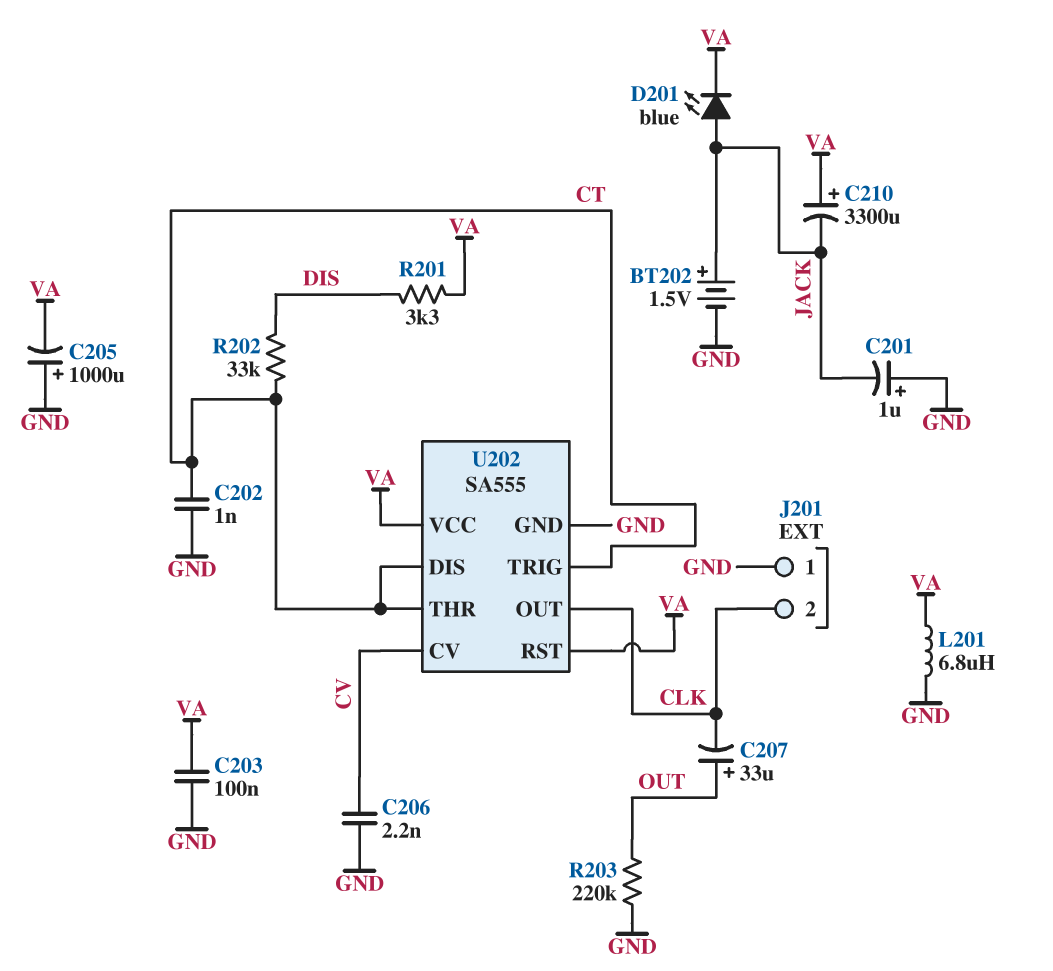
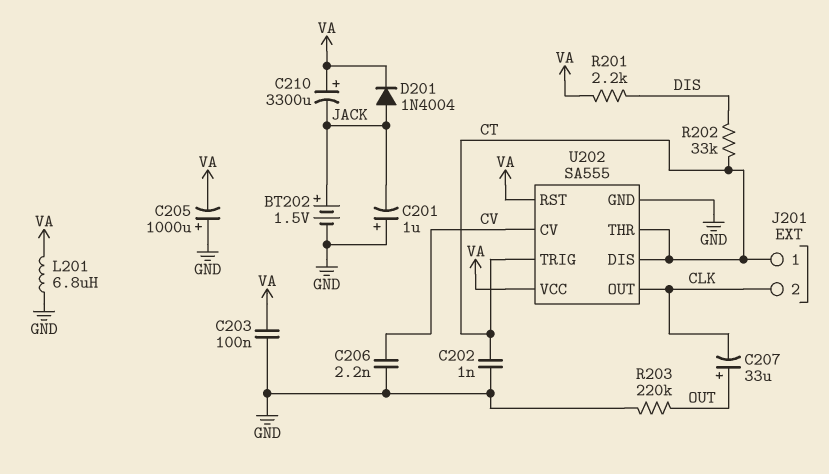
D201: LED blue (A JACK, K VA) -> diode 1N4004 (A JACK, K VA)
J201 pin 1: GND -> CT
R201: 3.3k (DIS, VA) -> 2.2k (DIS, VA)

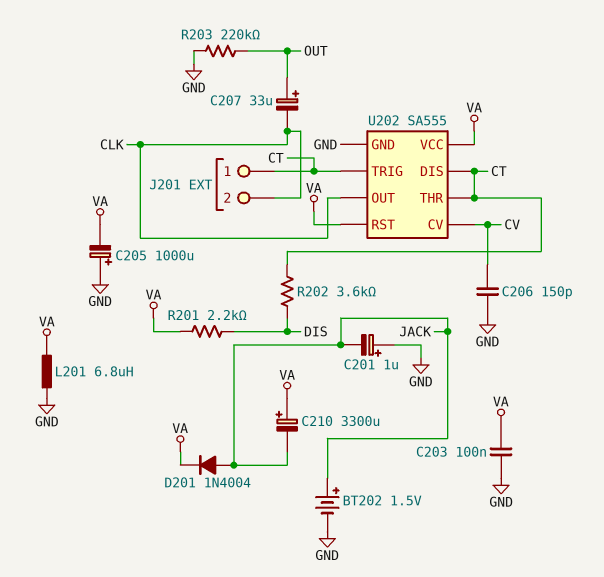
C202: 1nF (CT, GND) -> none
C206: 2.2nF (CV, GND) -> 150pF (CV, GND)
R202: 33k (CT, DIS) -> 3.6k (CT, DIS)

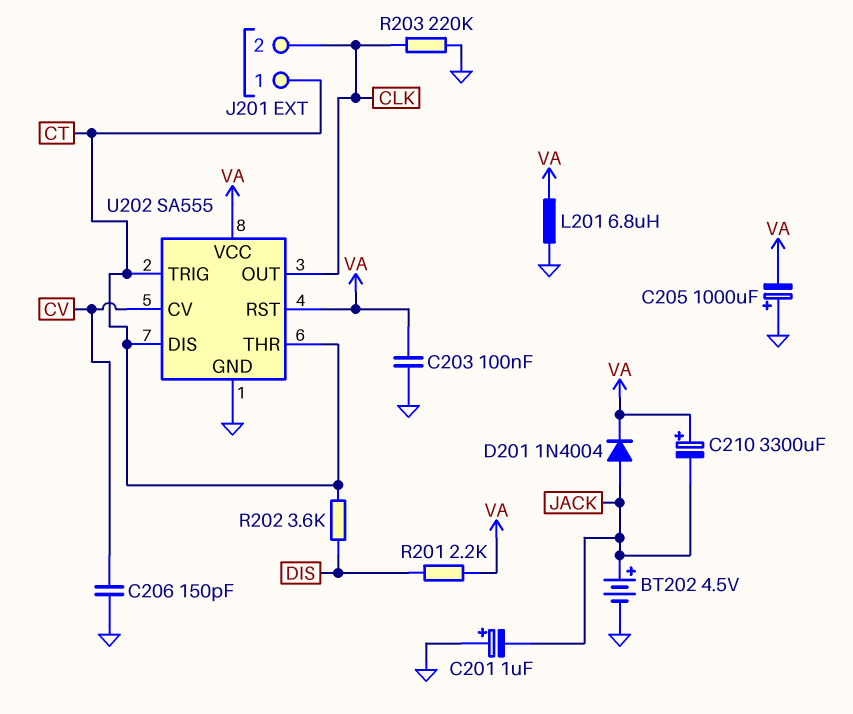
BT202: 1.5V (plus JACK, minus GND) -> 4.5V (plus JACK, minus GND)
C207: 33uF (plus OUT, minus CLK) -> none
R203: 220k (GND, OUT) -> 220k (CLK, GND)

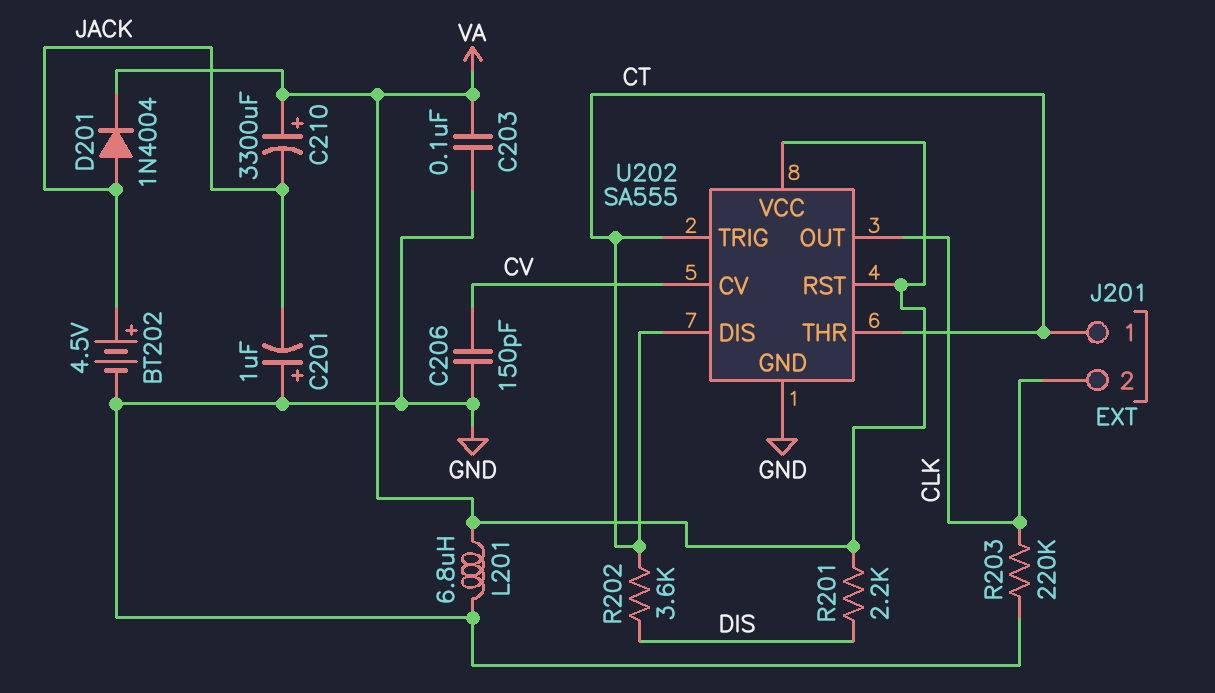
C205: 1000uF (plus GND, minus VA) -> none

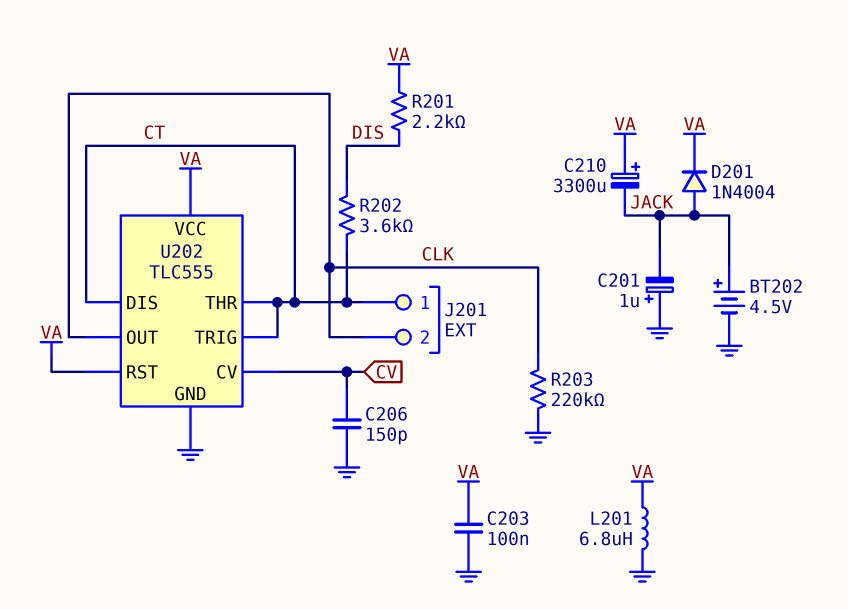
U202: SA555 -> TLC555

